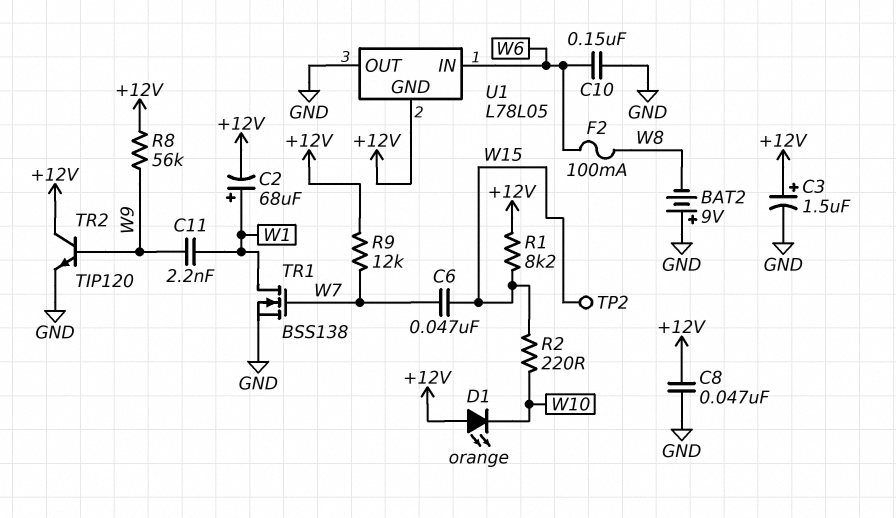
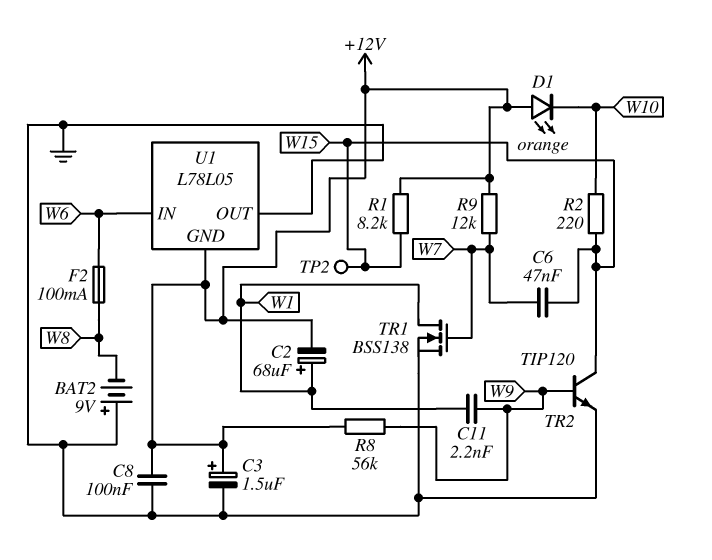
C8: 47nF (+12V, GND) -> 100nF (+12V, GND)
C10: 150nF (GND, W6) -> none
TR2: NPN TIP120 (B W9, C +12V, E GND) -> NPN TIP120 (B W9, C W15, E GND)

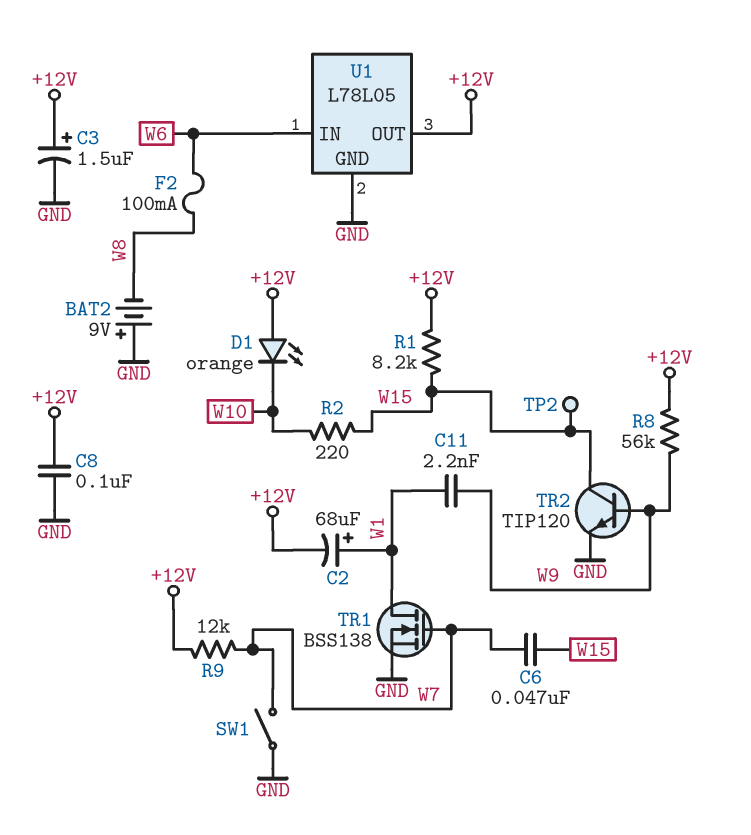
SW1: none -> switch (GND, W7)
U1 pin GND: +12V -> GND
U1 pin OUT: GND -> +12V

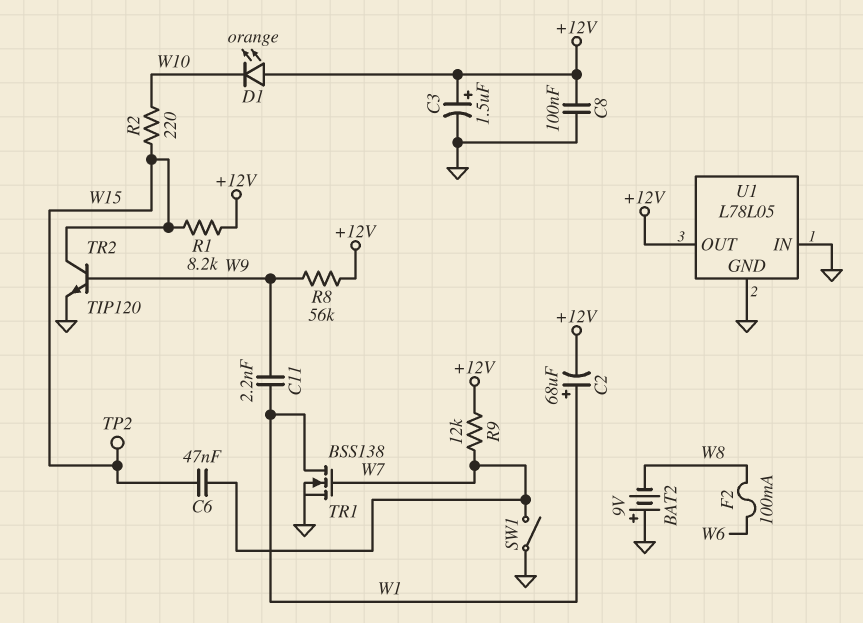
U1 pin IN: W6 -> GND

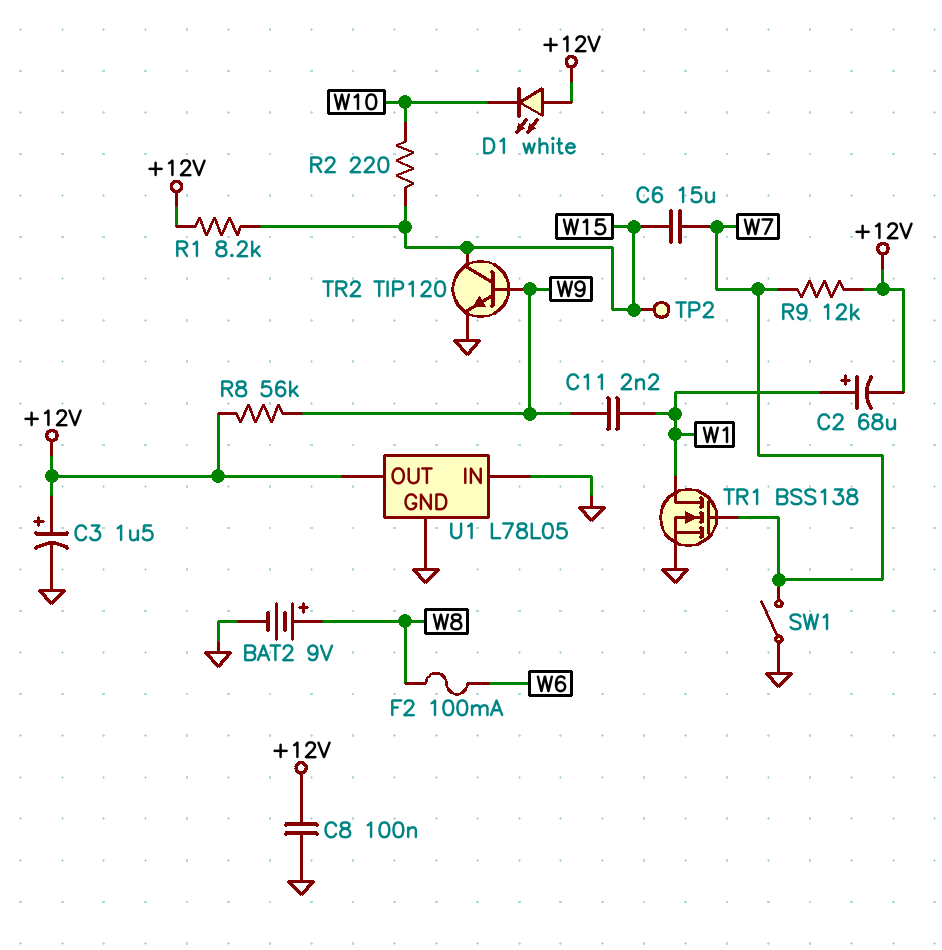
BAT2: 9V (plus GND, minus W8) -> 9V (plus W8, minus GND)
C6: 47nF (W7, W15) -> 15uF (W7, W15)
D1: LED orange (A +12V, K W10) -> LED white (A +12V, K W10)

